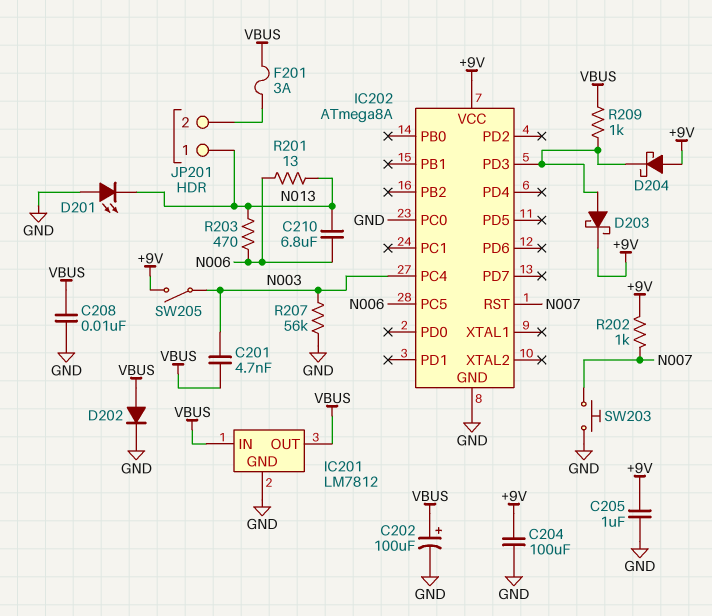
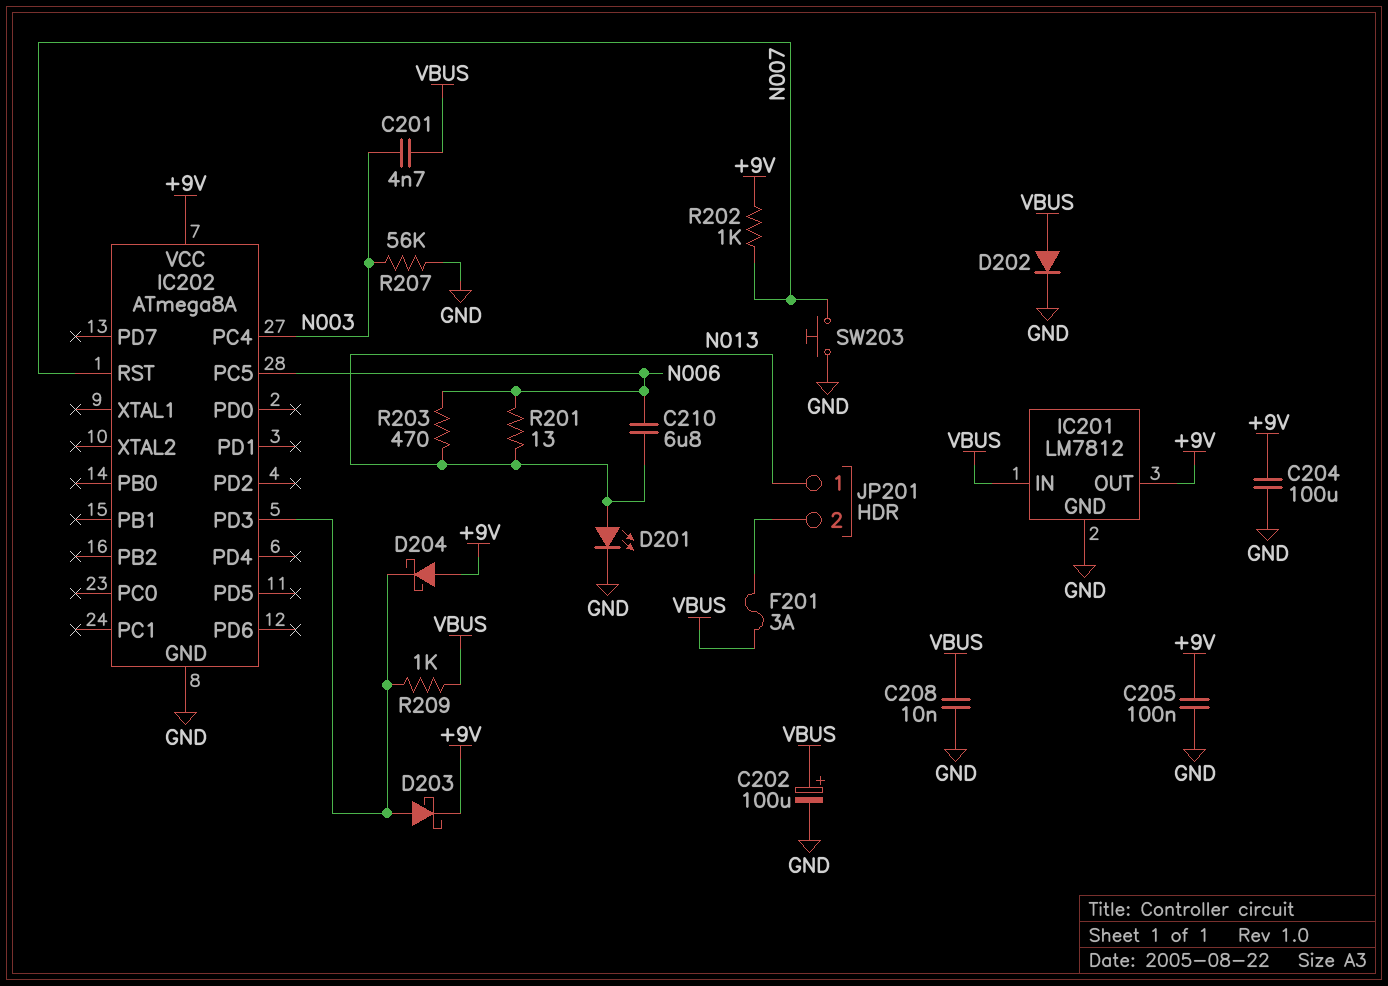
C205: 1uF (+9V, GND) -> 100nF (+9V, GND)
D201: LED (A GND, K N013) -> LED (A N013, K GND)
IC201 pin OUT: VBUS -> +9V
IC202 pin PC0: GND -> none
SW205: switch (+9V, N003) -> none

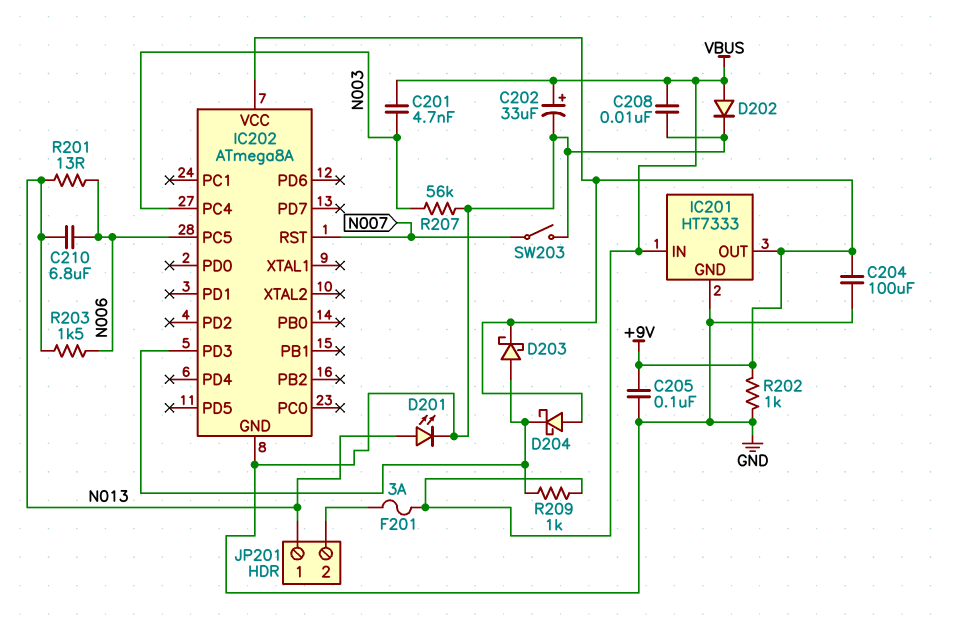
C202: 100uF (plus VBUS, minus GND) -> 33uF (plus VBUS, minus GND)
IC201: LM7812 -> HT7333
R202: 1k (+9V, N007) -> 1k (+9V, GND)
R203: 470 (N006, N013) -> 1.5k (N006, N013)
SW203: button (GND, N007) -> switch (GND, N007)

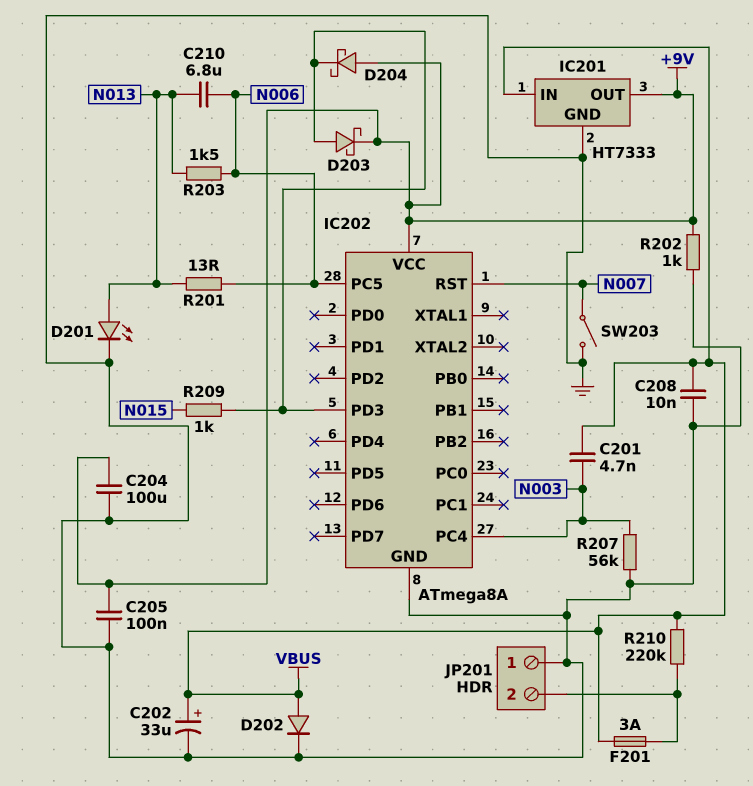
JP201 pin 1: N013 -> GND
R209: 1k (IC202/PD3, VBUS) -> 1k (IC202/PD3, N015)
R210: none -> 220k (JP201/2, VBUS)

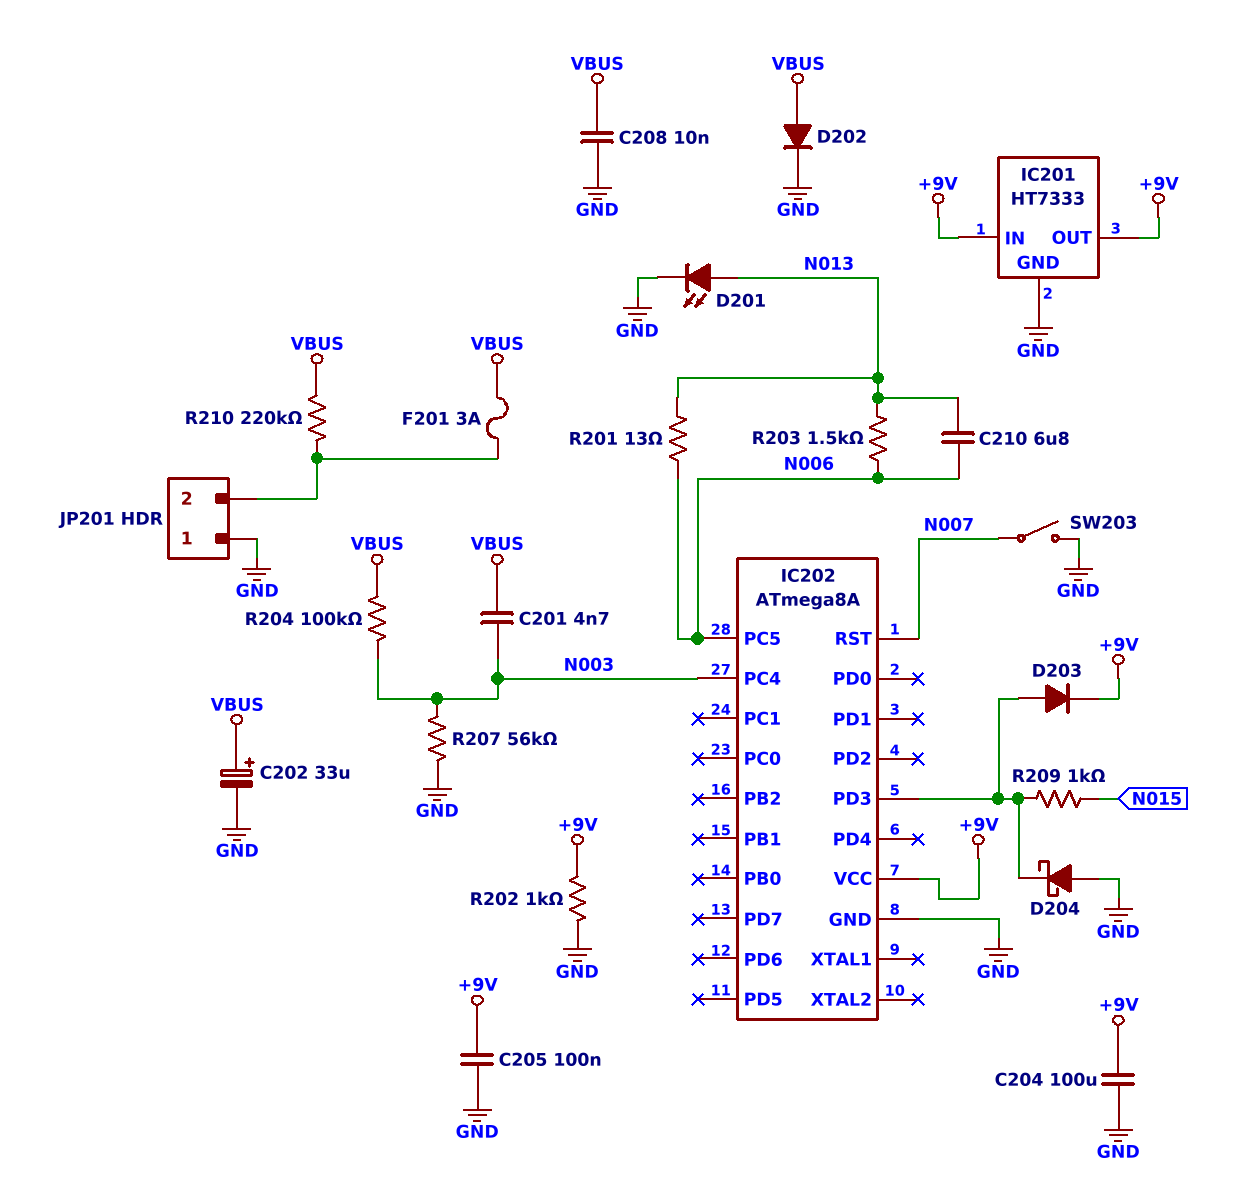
D203: schottky (A IC202/PD3, K +9V) -> diode (A IC202/PD3, K +9V)
D204: schottky (A +9V, K IC202/PD3) -> schottky (A GND, K IC202/PD3)
IC201 pin IN: VBUS -> +9V
R204: none -> 100k (N003, VBUS)

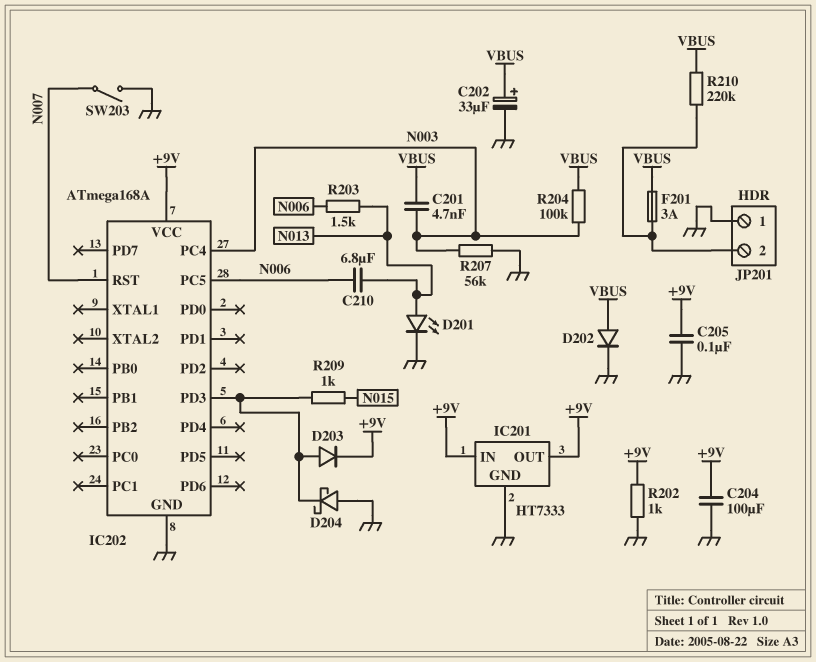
C208: 10nF (GND, VBUS) -> none
IC202: ATmega8A -> ATmega168A
R201: 13 (N006, N013) -> none

